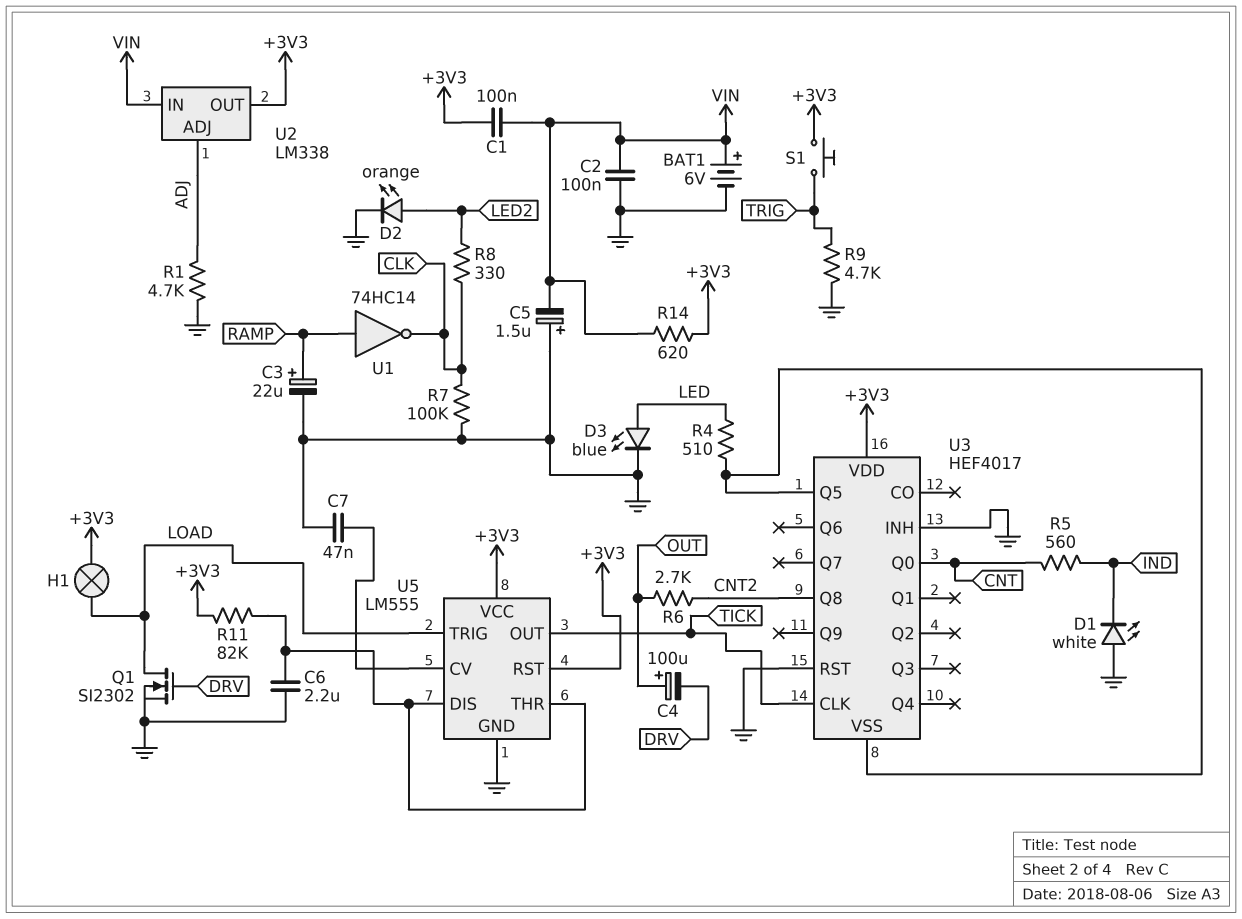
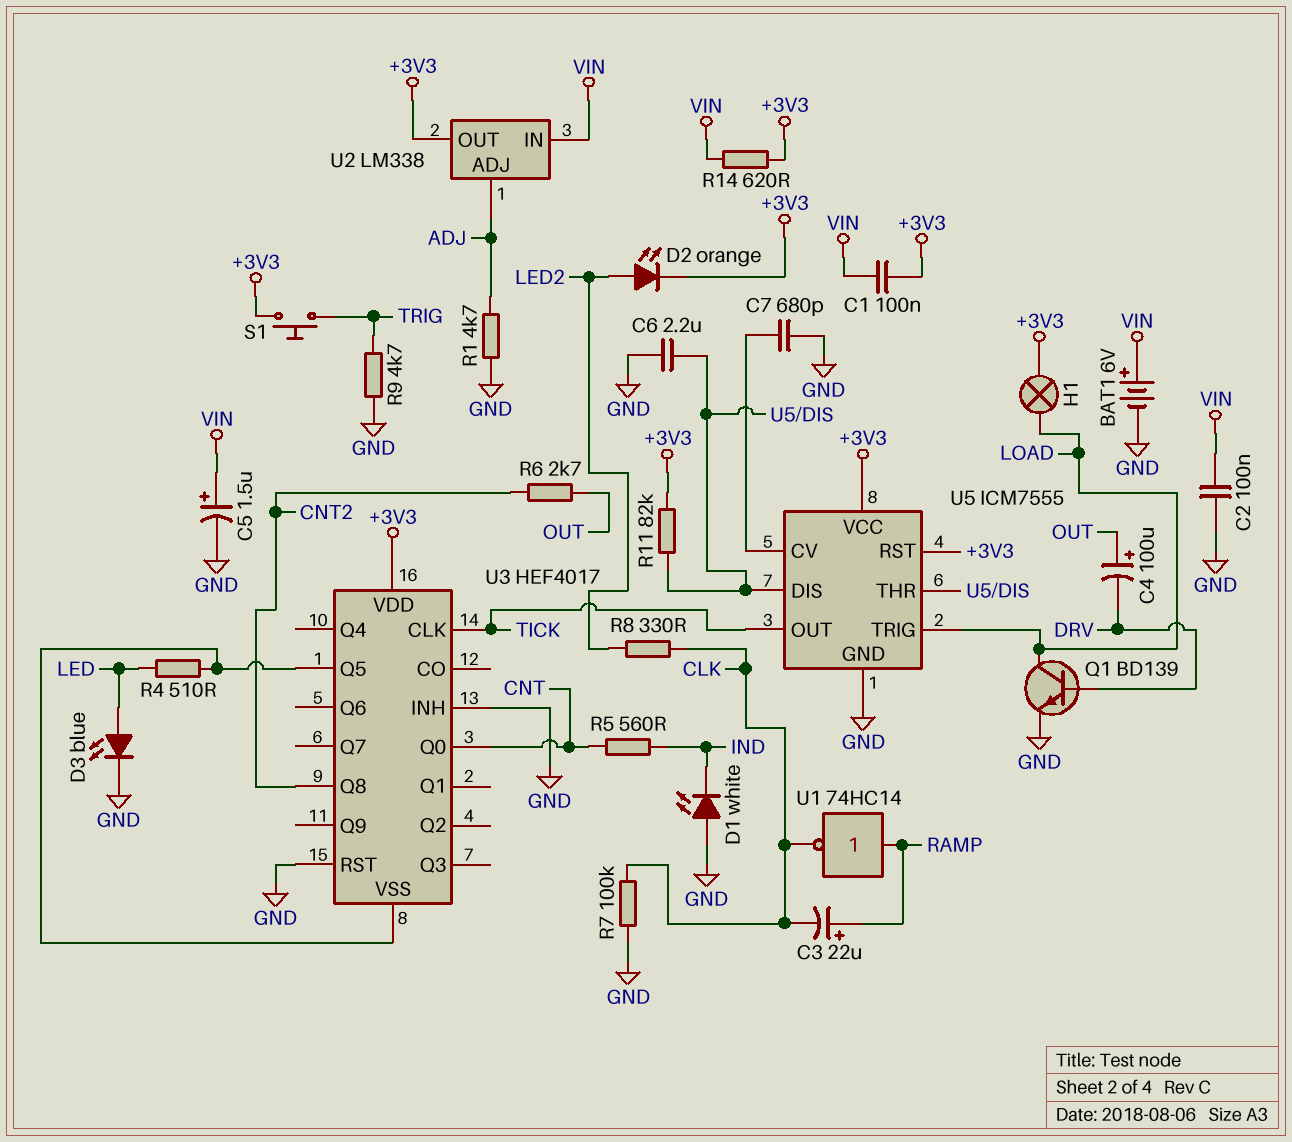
C3: 22uF (plus RAMP, minus GND) -> 22uF (plus RAMP, minus CLK)
C5: 1.5uF (plus GND, minus VIN) -> 1.5uF (plus VIN, minus GND)
C7: 47nF (GND, U5/CV) -> 680pF (GND, U5/CV)
D2: LED orange (A LED2, K GND) -> LED orange (A LED2, K +3V3)
Q1: NMOS SI2302 (G DRV, D LOAD, S GND) -> NPN BD139 (B DRV, C LOAD, E GND)
U5: LM555 -> ICM7555

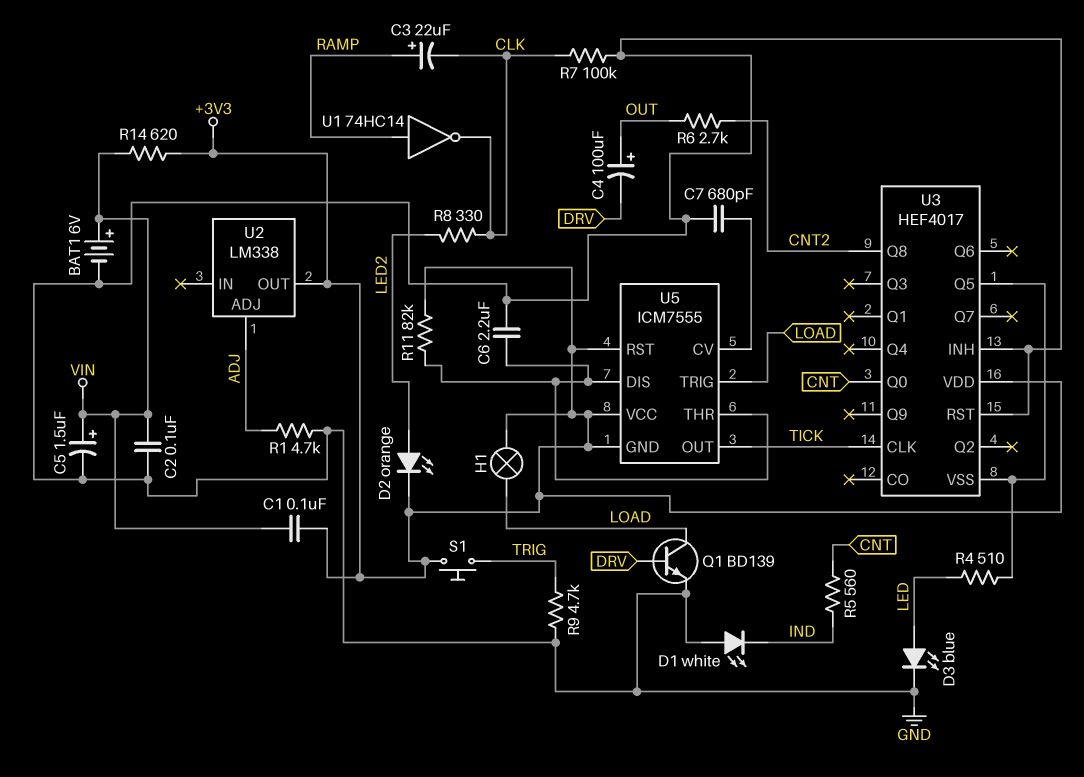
U2 pin IN: VIN -> none
U5 pin GND: GND -> +3V3

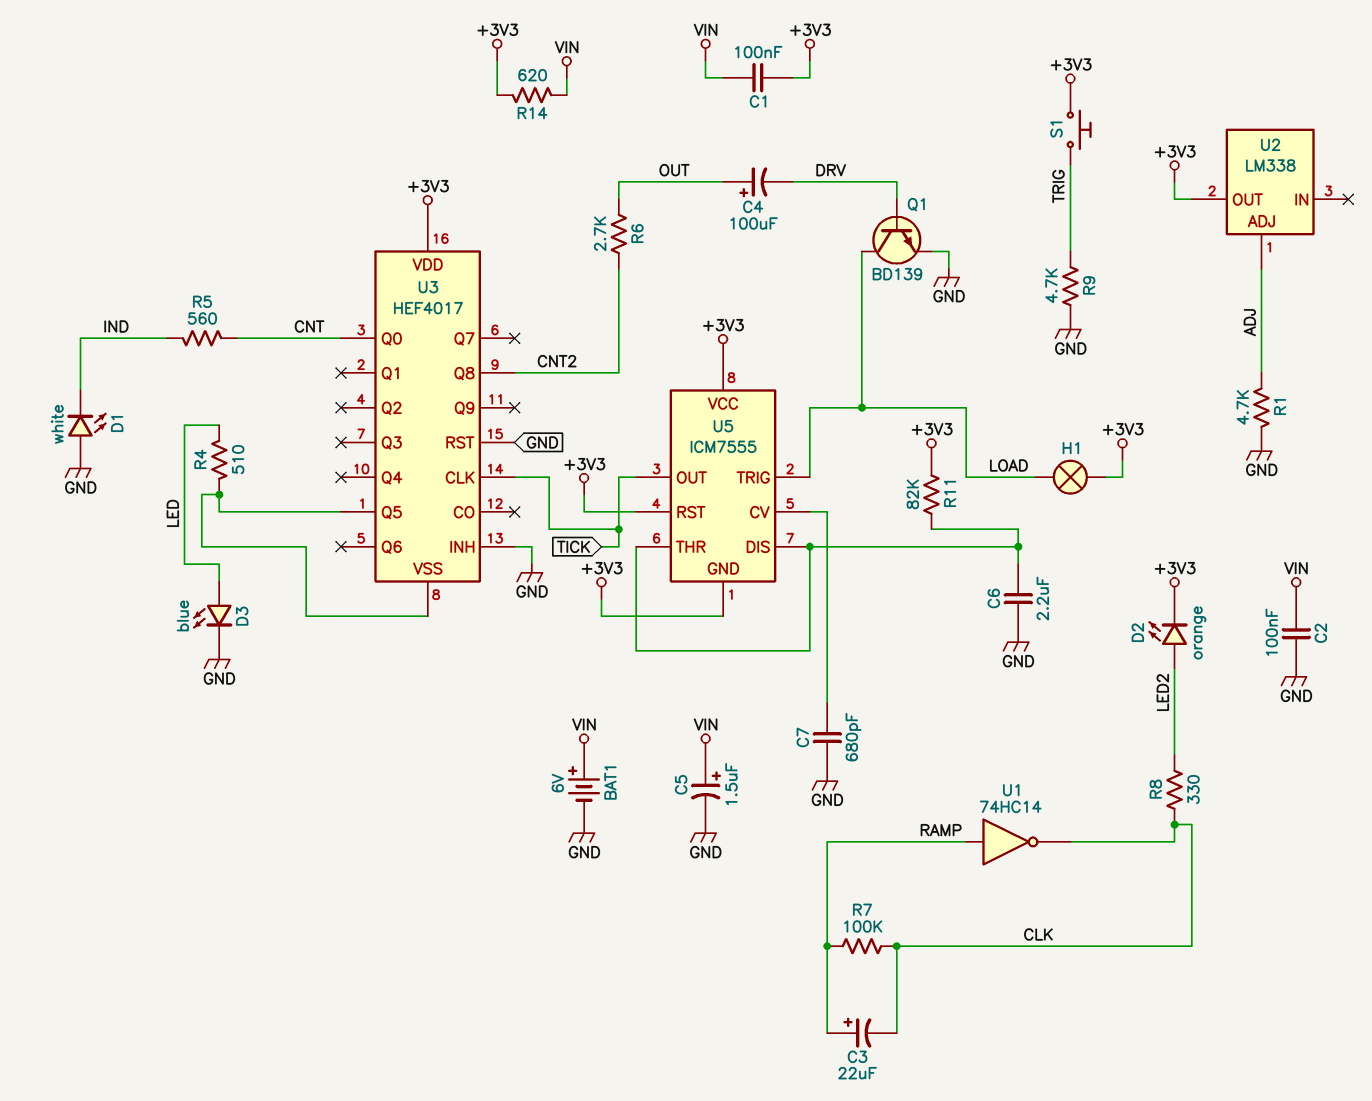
R7: 100k (CLK, GND) -> 100k (CLK, RAMP)

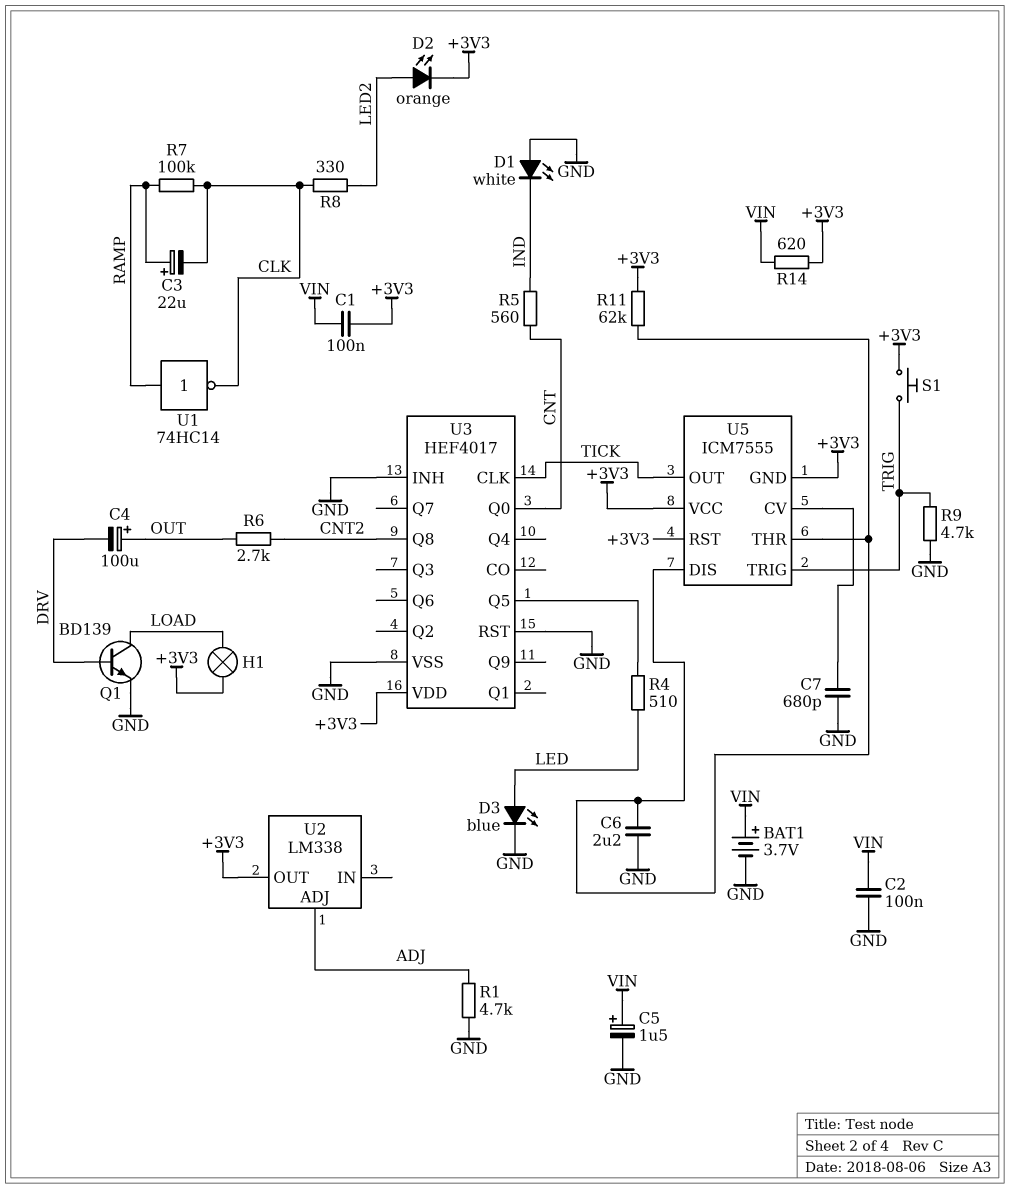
BAT1: 6V (plus VIN, minus GND) -> 3.7V (plus VIN, minus GND)
R11: 82k (+3V3, U5/DIS) -> 62k (+3V3, U5/DIS)
U3 pin VSS: U3/Q5 -> GND
U5 pin TRIG: LOAD -> TRIG

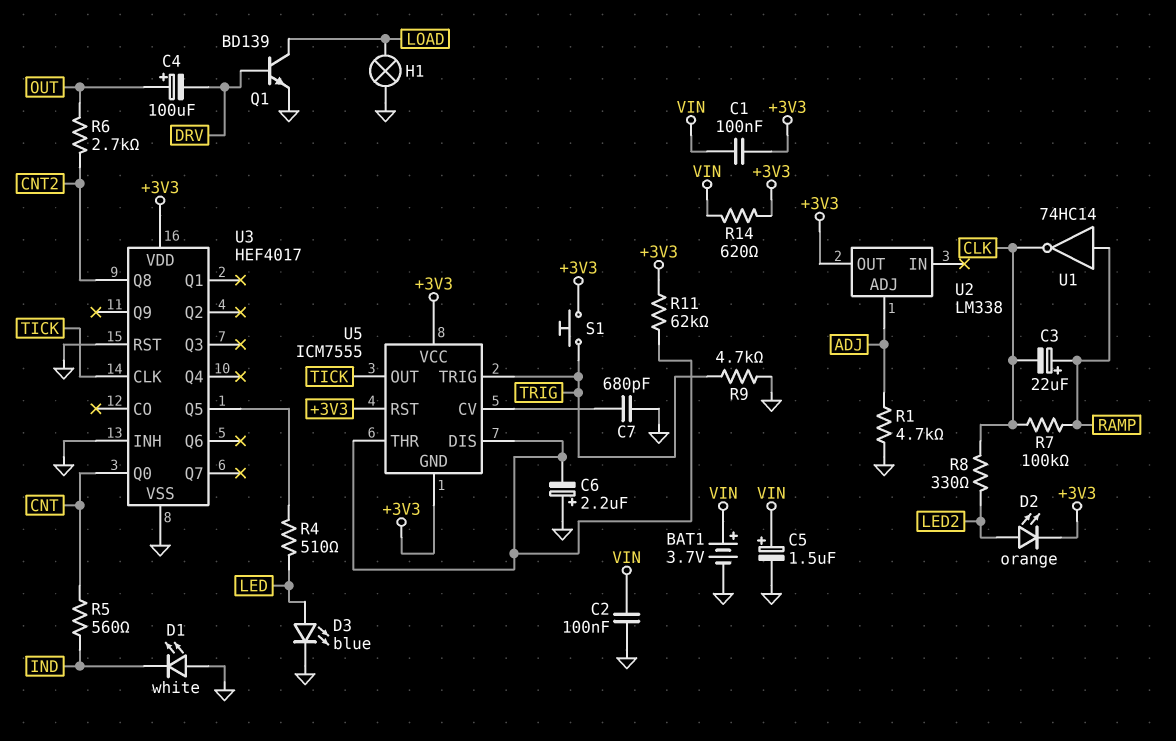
C6: 2.2uF (GND, U5/DIS) -> 2.2uF (plus GND, minus U5/DIS)
H1: lamp (+3V3, LOAD) -> lamp (GND, LOAD)

